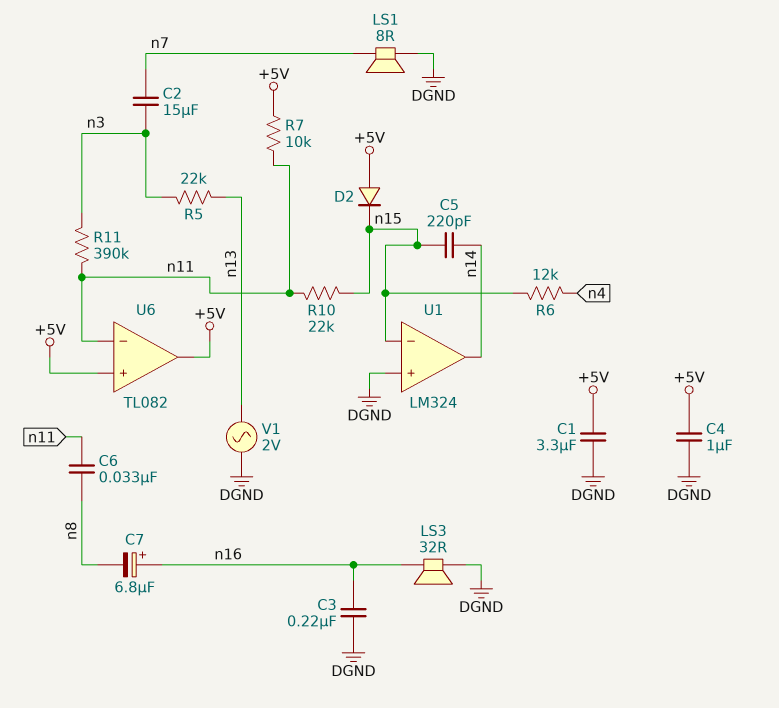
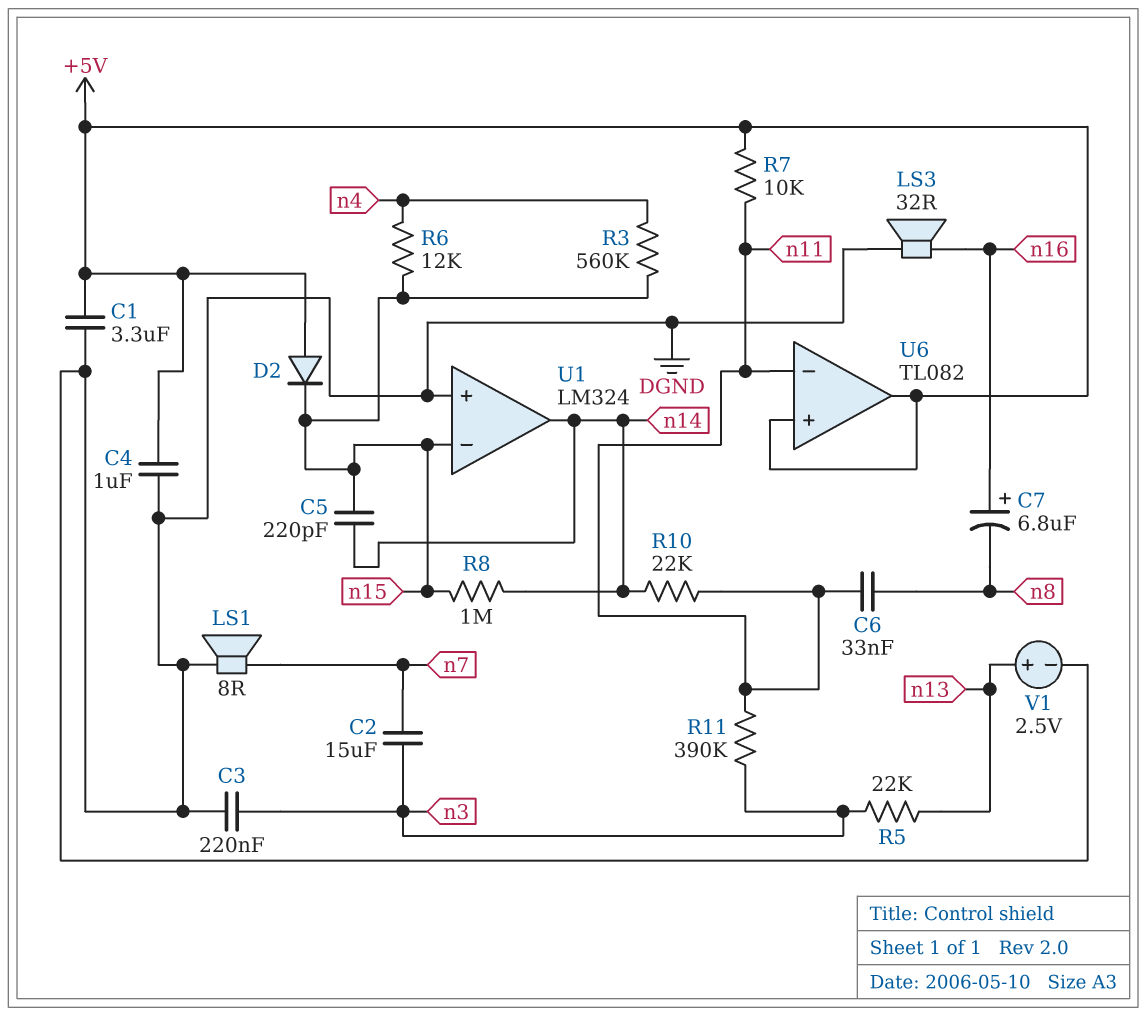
C3: 220nF (DGND, n16) -> 220nF (DGND, n3)
R3: none -> 560k (n4, n15)
R8: none -> 1M (n14, n15)
R10: 22k (n11, n15) -> 22k (n11, n14)
V1: AC 2V (DGND, n13) -> 2.5V (plus n13, minus DGND)

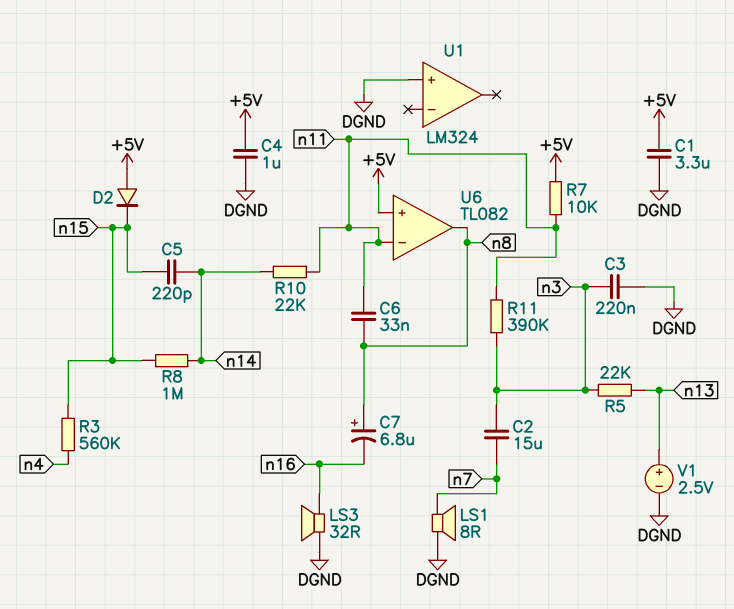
C7: 6.8uF (plus n16, minus n8) -> 6.8uF (plus n8, minus n16)
R6: 12k (n4, n15) -> none
U1 pin in-: n15 -> none
U1 pin out: n14 -> none
U6 pin out: +5V -> n8

